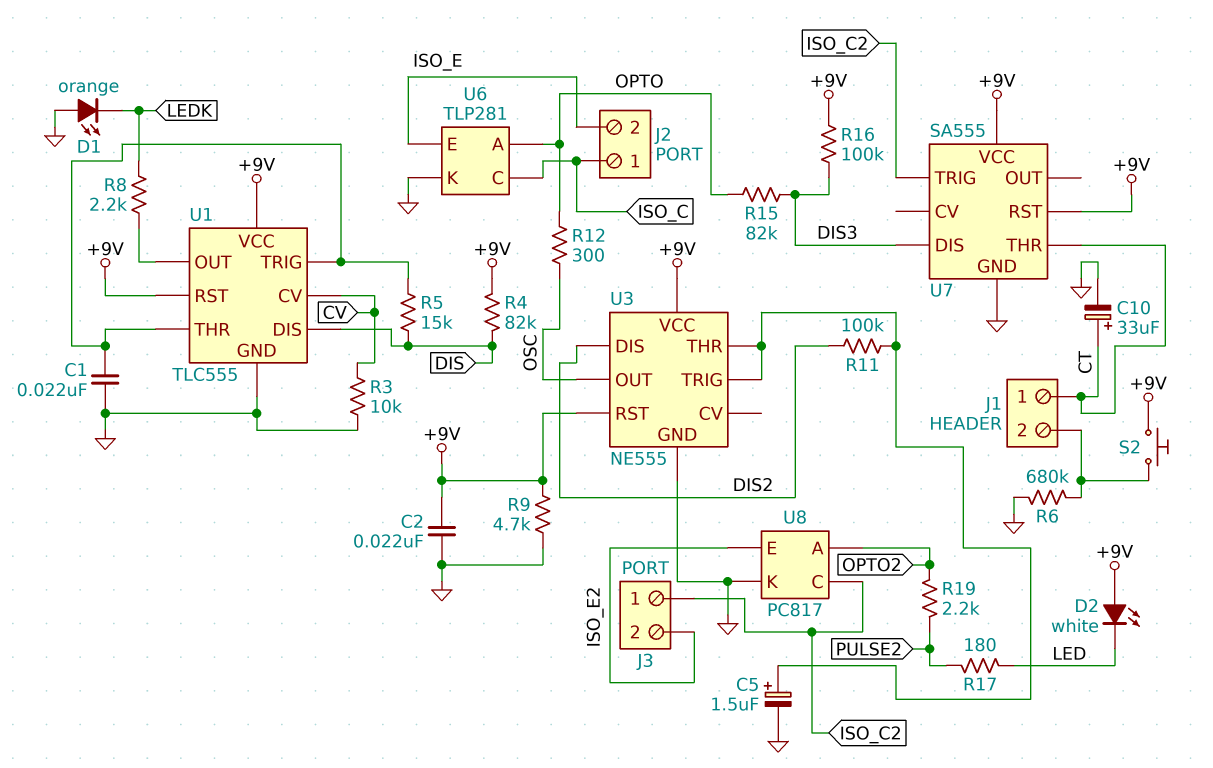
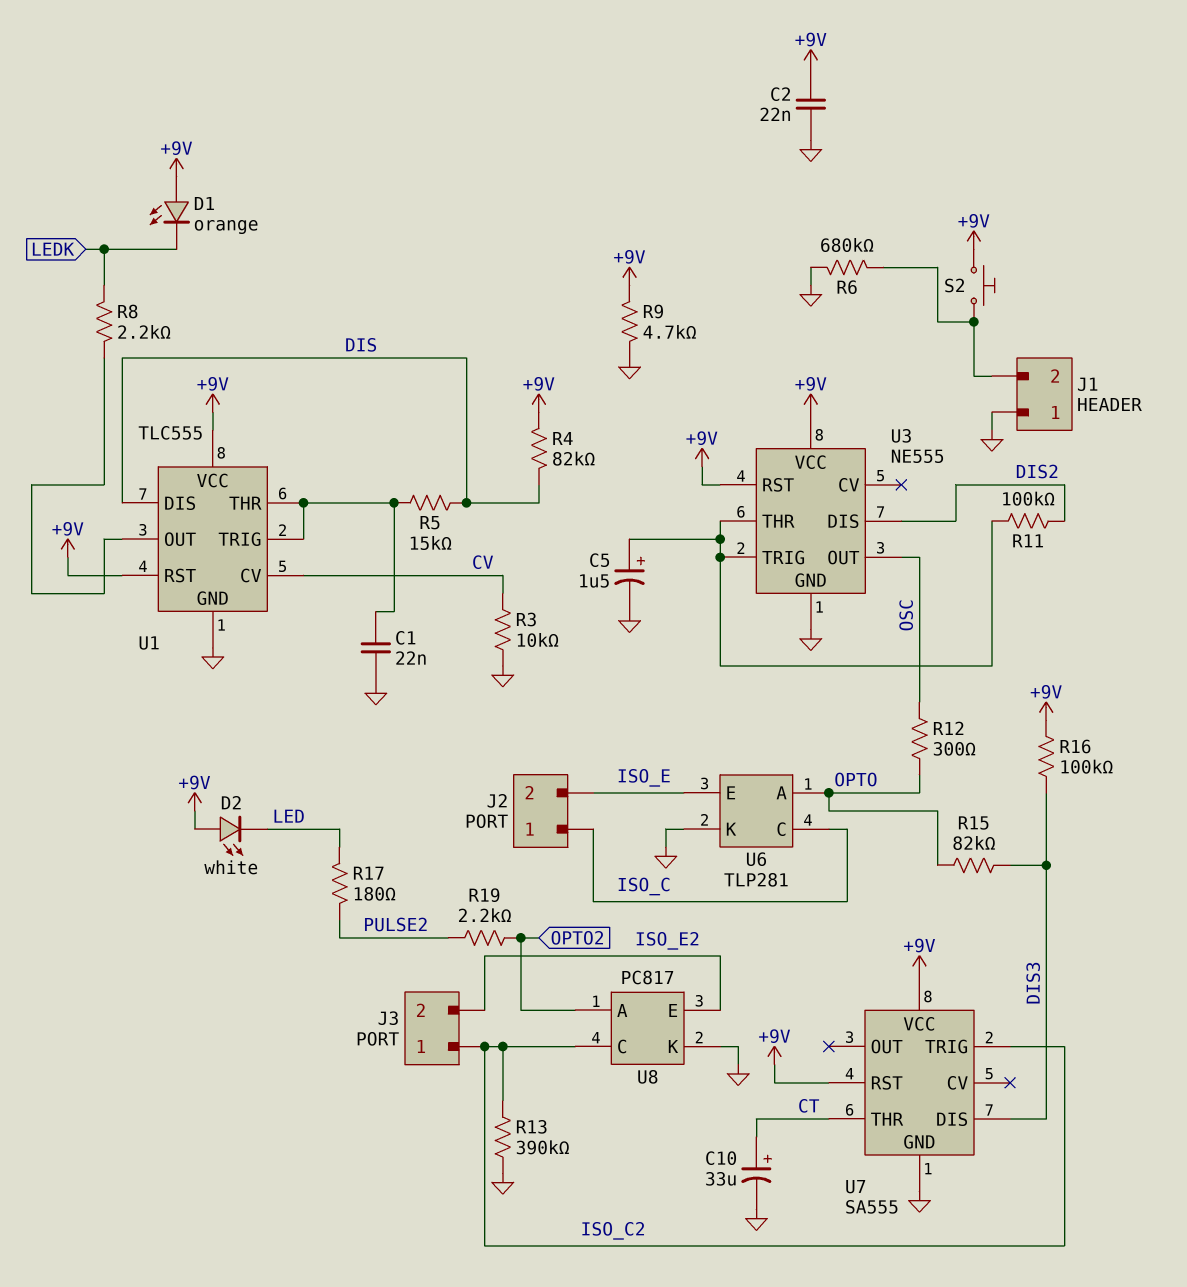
D1: LED orange (A GND, K LEDK) -> LED orange (A +9V, K LEDK)
J1 pin 1: CT -> GND
R13: none -> 390k (GND, ISO_C2)

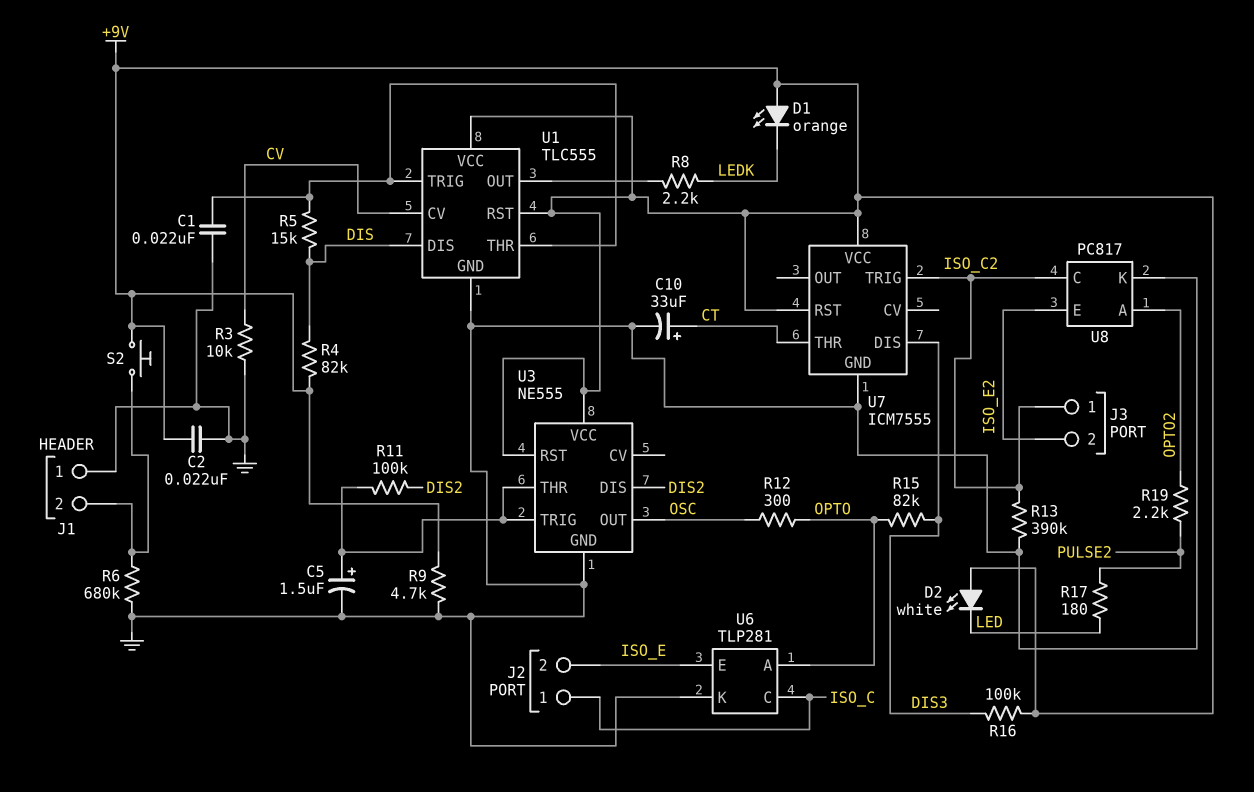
U7: SA555 -> ICM7555

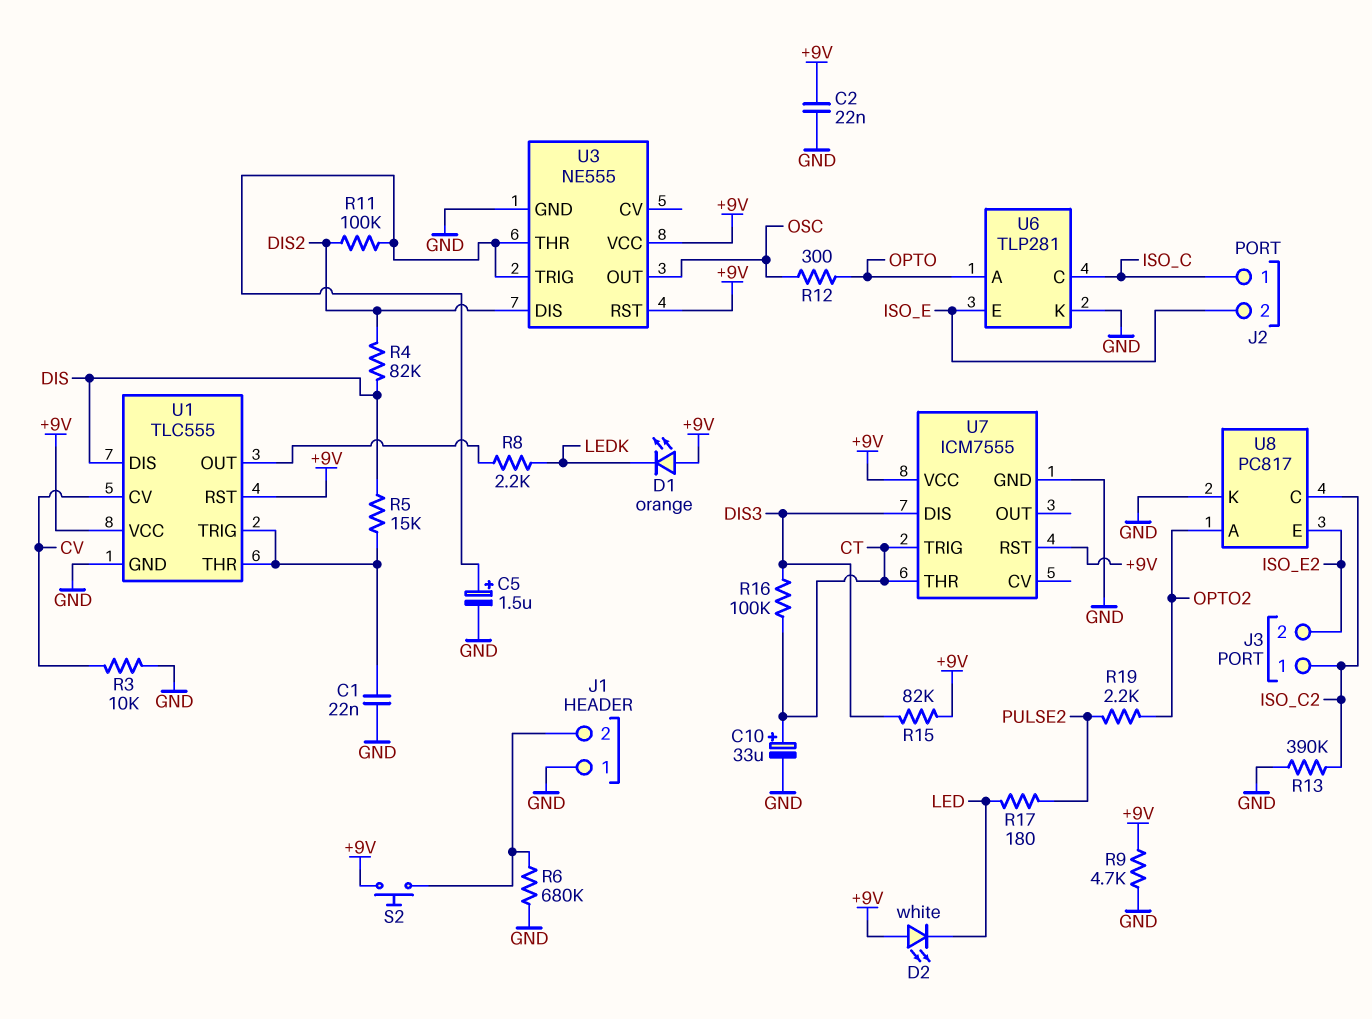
R4: 82k (+9V, DIS) -> 82k (DIS, DIS2)
R15: 82k (DIS3, OPTO) -> 82k (+9V, DIS3)
R16: 100k (+9V, DIS3) -> 100k (CT, DIS3)
U7 pin TRIG: ISO_C2 -> CT

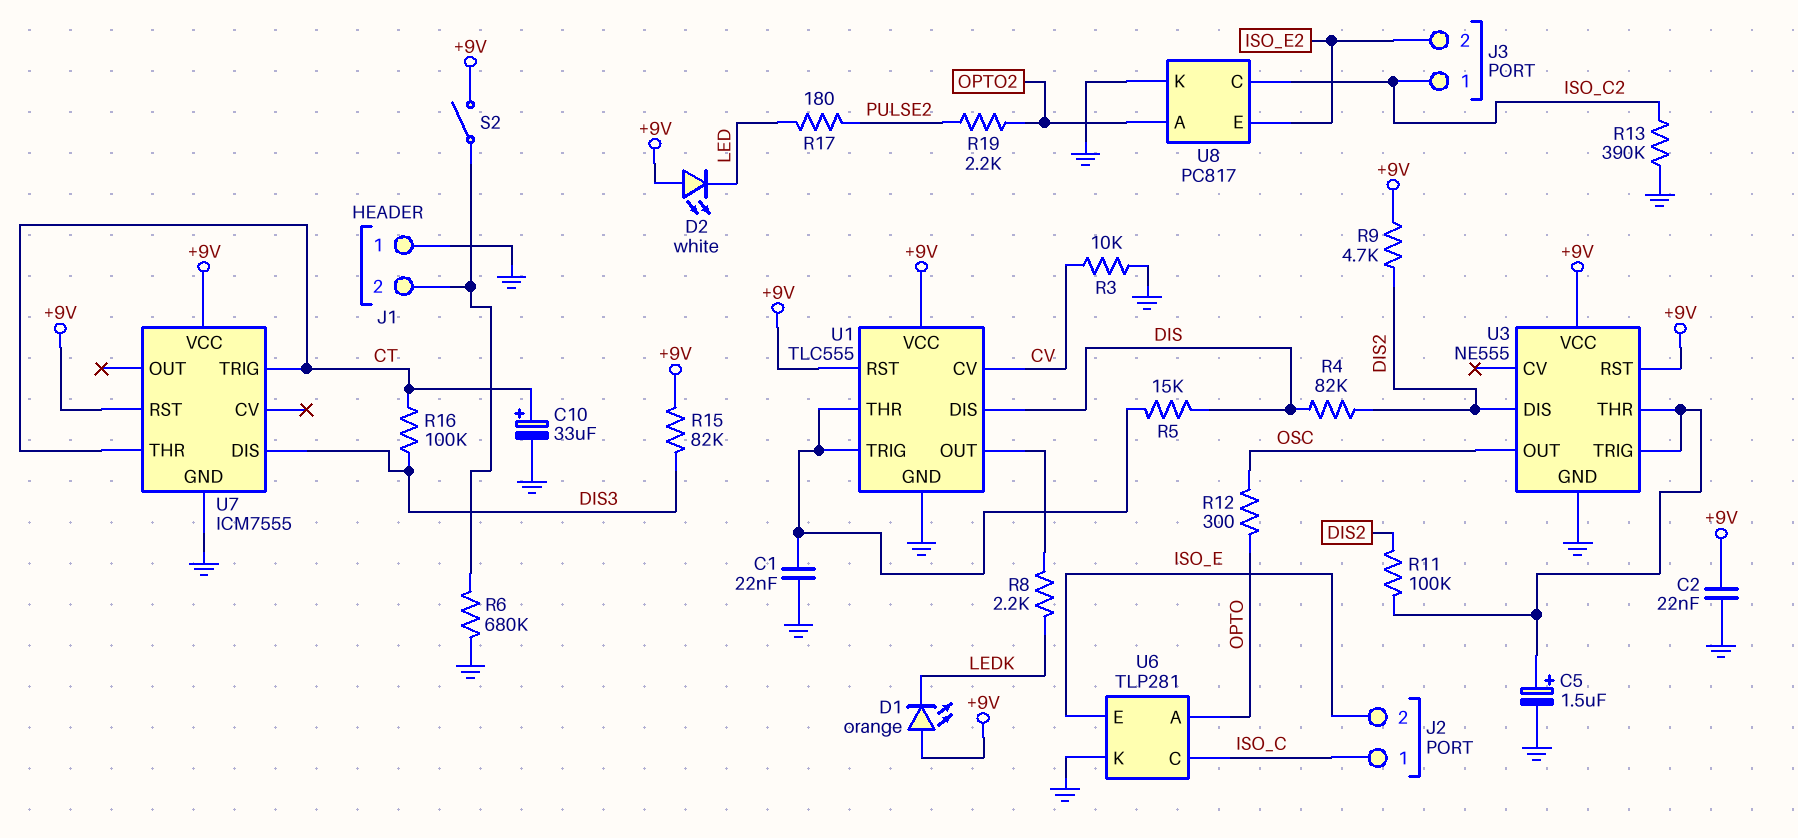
R9: 4.7k (+9V, GND) -> 4.7k (+9V, DIS2)
S2: button (+9V, J1/2) -> switch (+9V, J1/2)

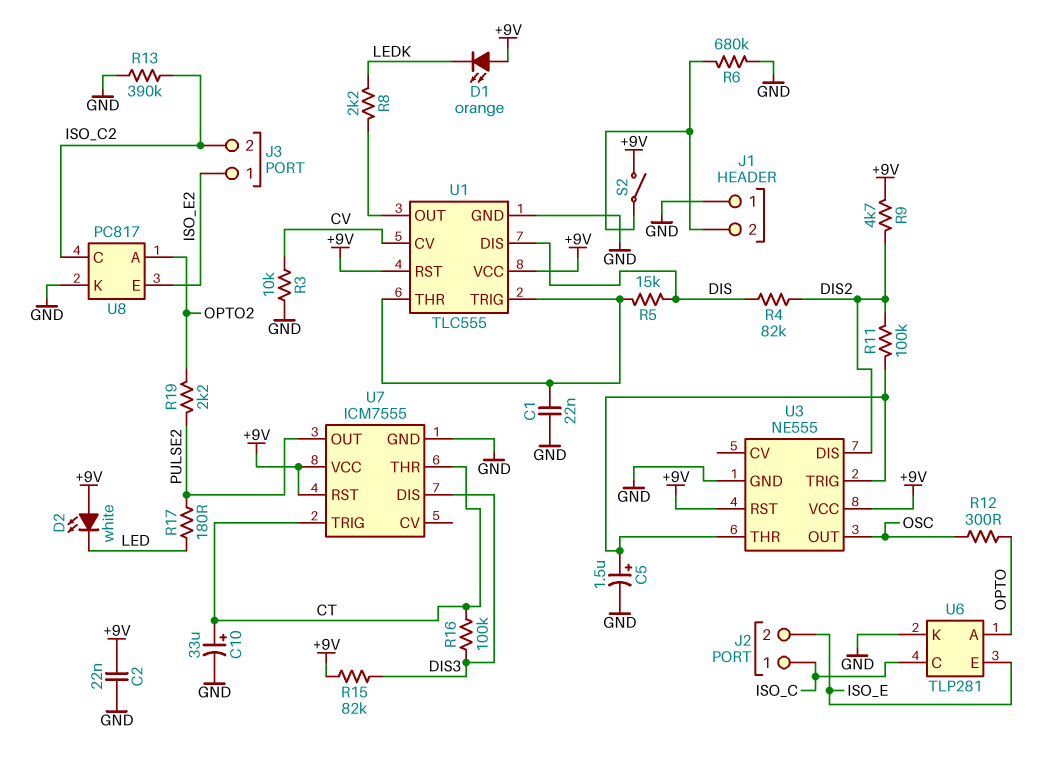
J3 pin 1: ISO_C2 -> ISO_E2
J3 pin 2: ISO_E2 -> ISO_C2
U7 pin OUT: none -> PULSE2

